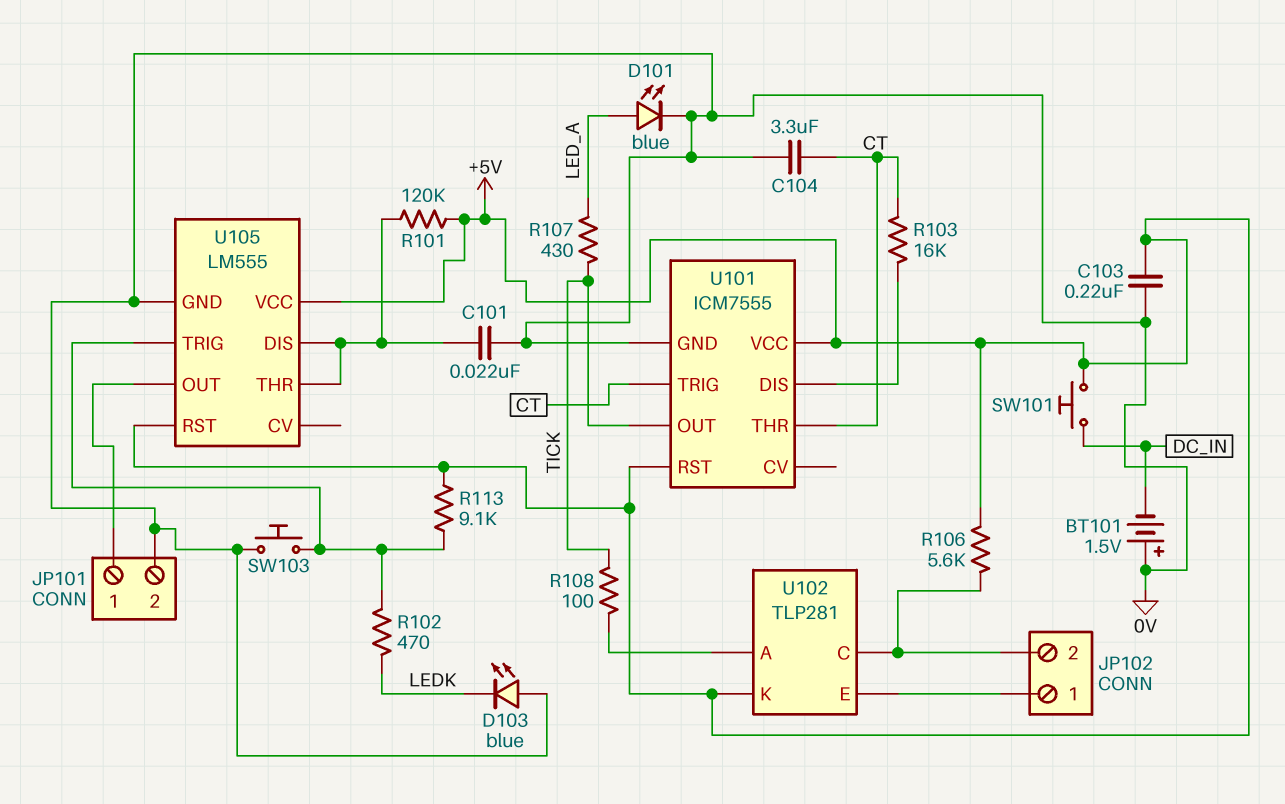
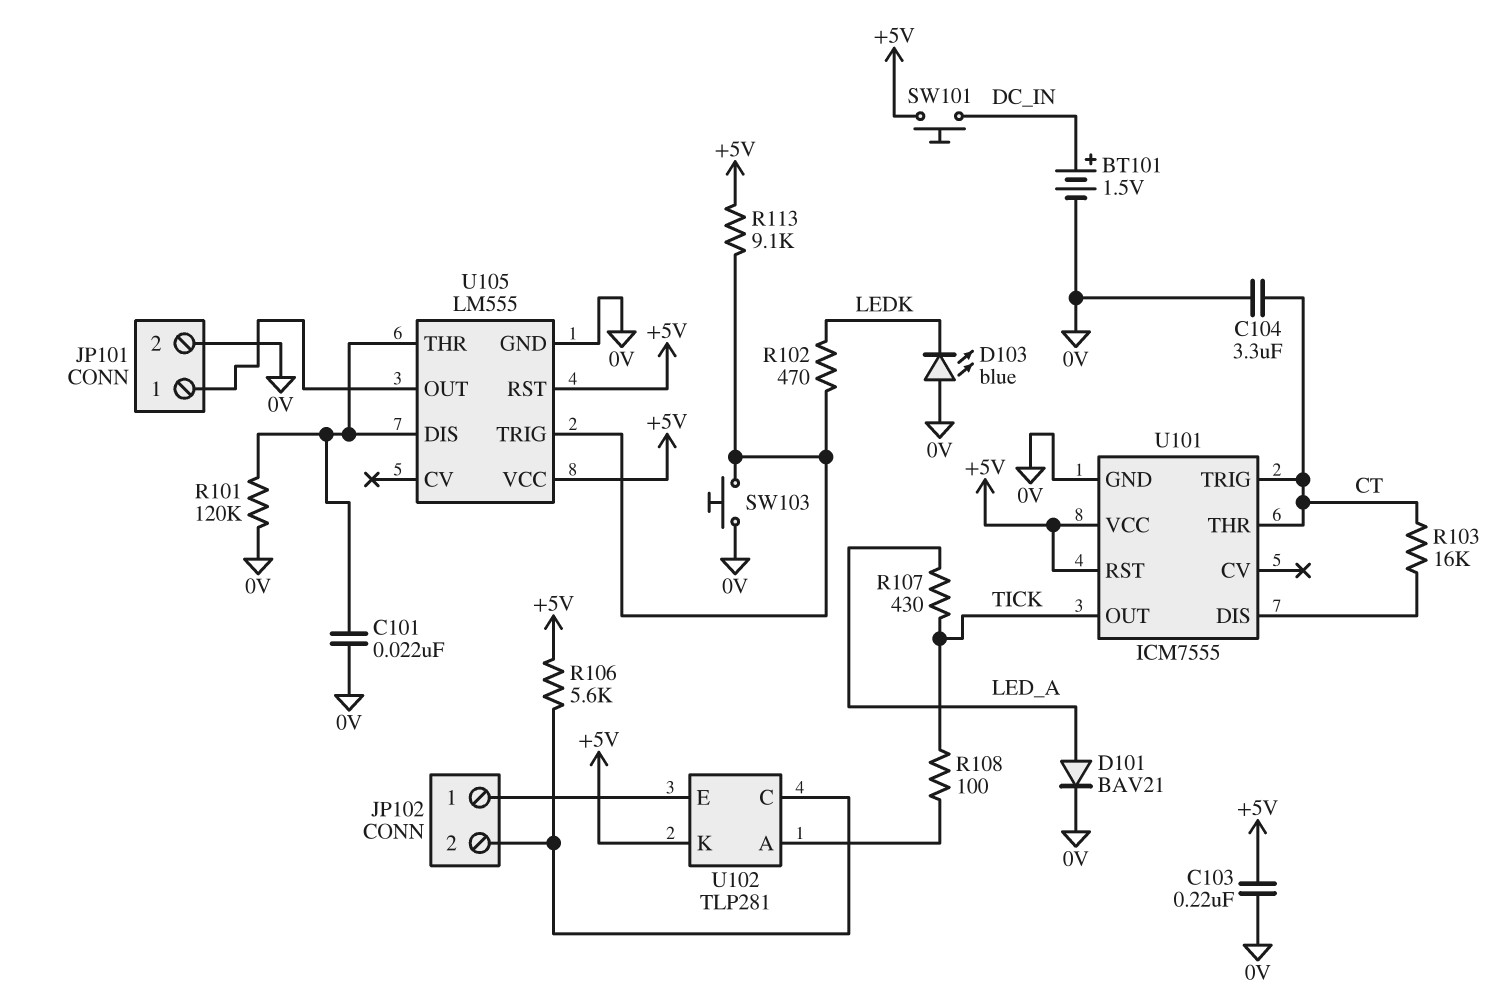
BT101: 1.5V (plus 0V, minus DC_IN) -> 1.5V (plus DC_IN, minus 0V)
D101: LED blue (A LED_A, K 0V) -> diode BAV21 (A LED_A, K 0V)
R101: 120k (+5V, U105/DIS) -> 120k (0V, U105/DIS)

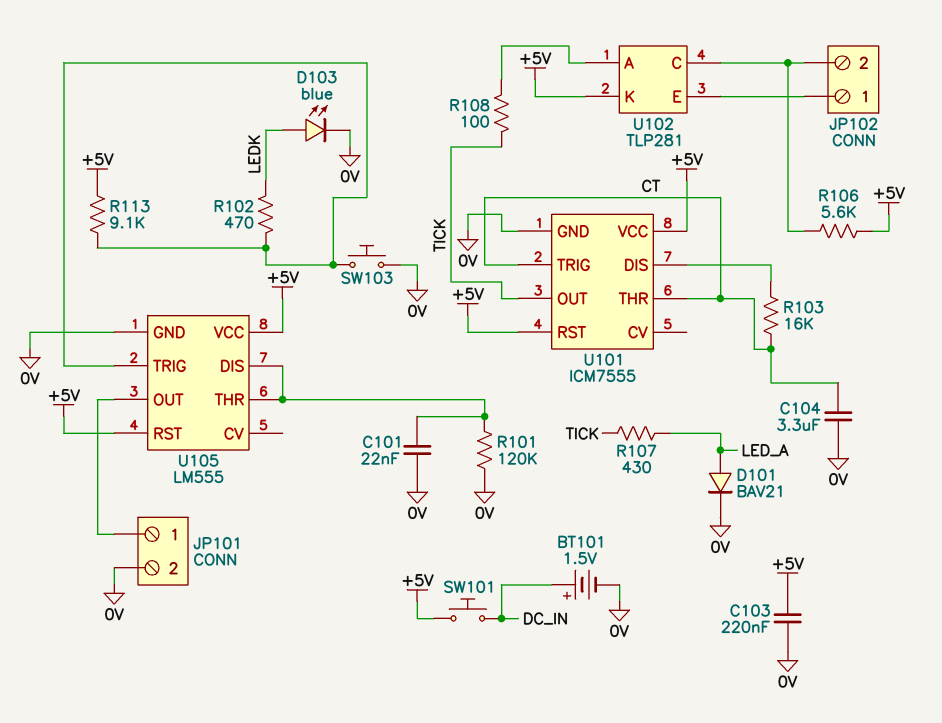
D103: LED blue (A 0V, K LEDK) -> LED blue (A LEDK, K 0V)

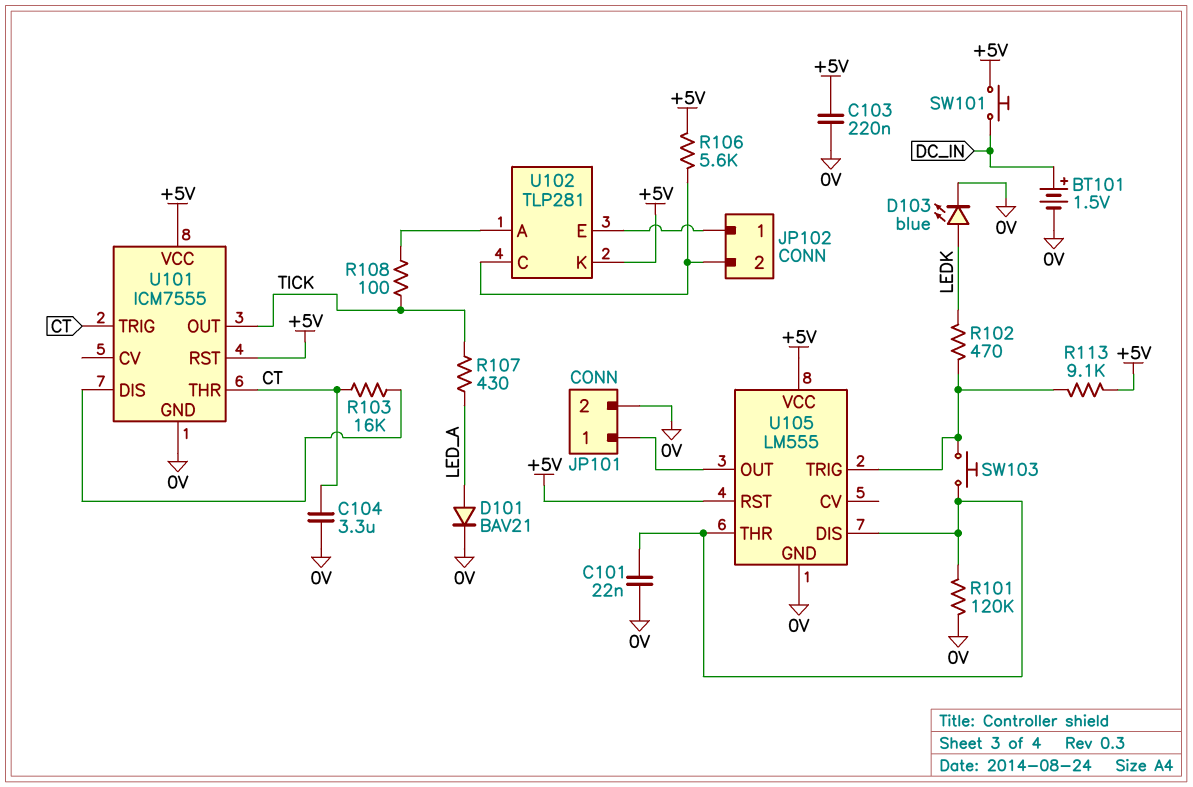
SW103: button (0V, U105/TRIG) -> button (U105/DIS, U105/TRIG)

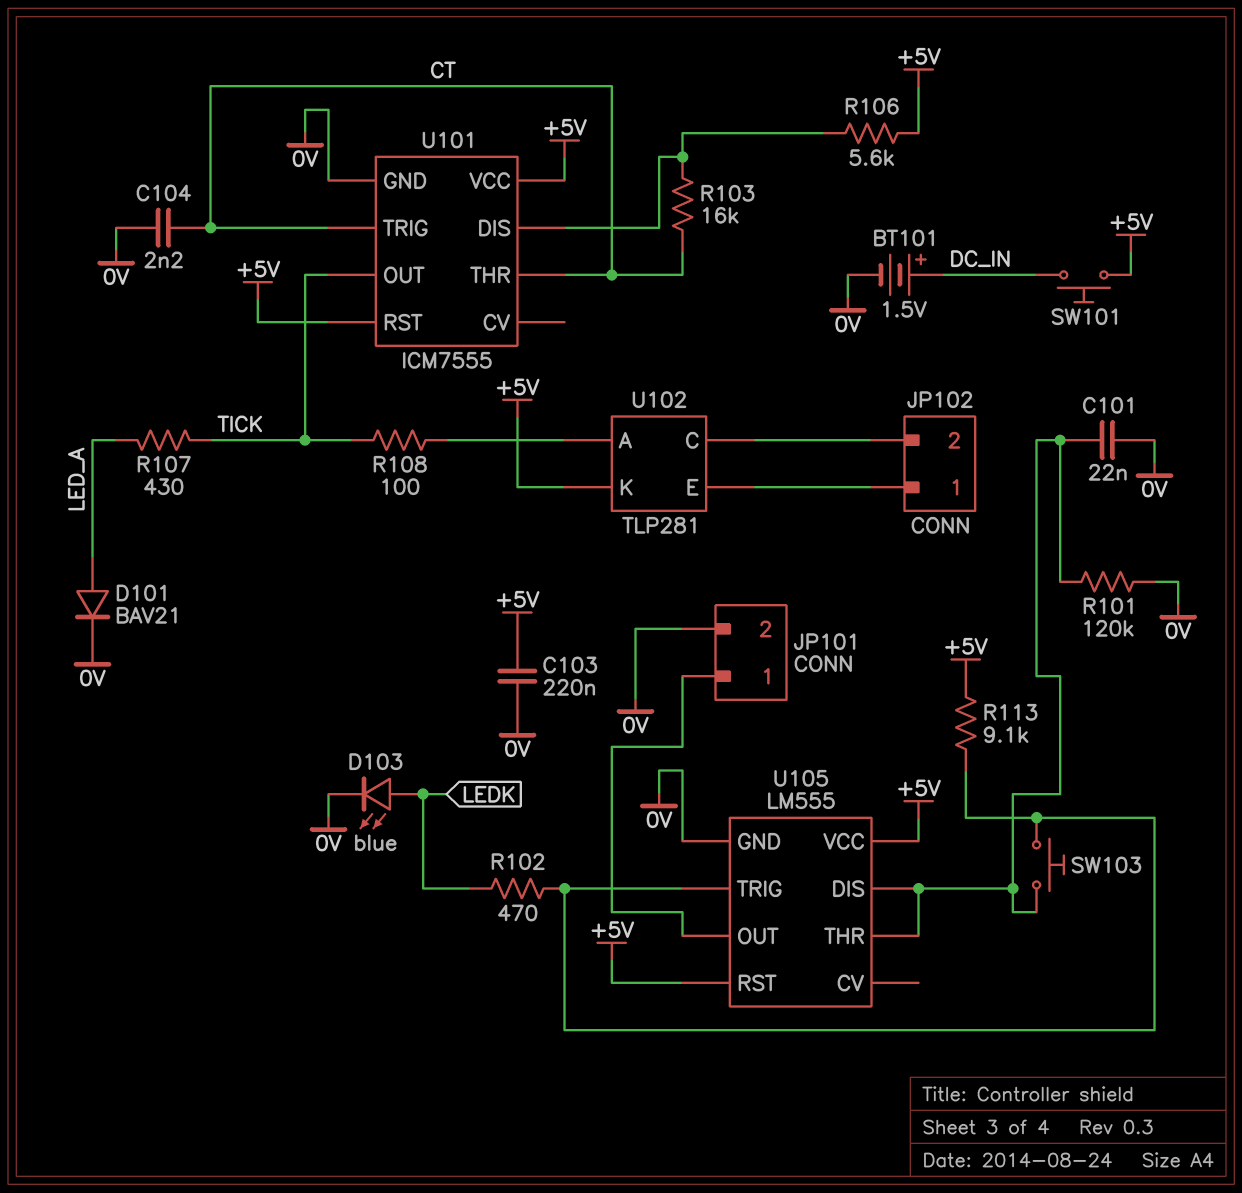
C104: 3.3uF (0V, CT) -> 2.2nF (0V, CT)
R106: 5.6k (+5V, JP102/2) -> 5.6k (+5V, U101/DIS)

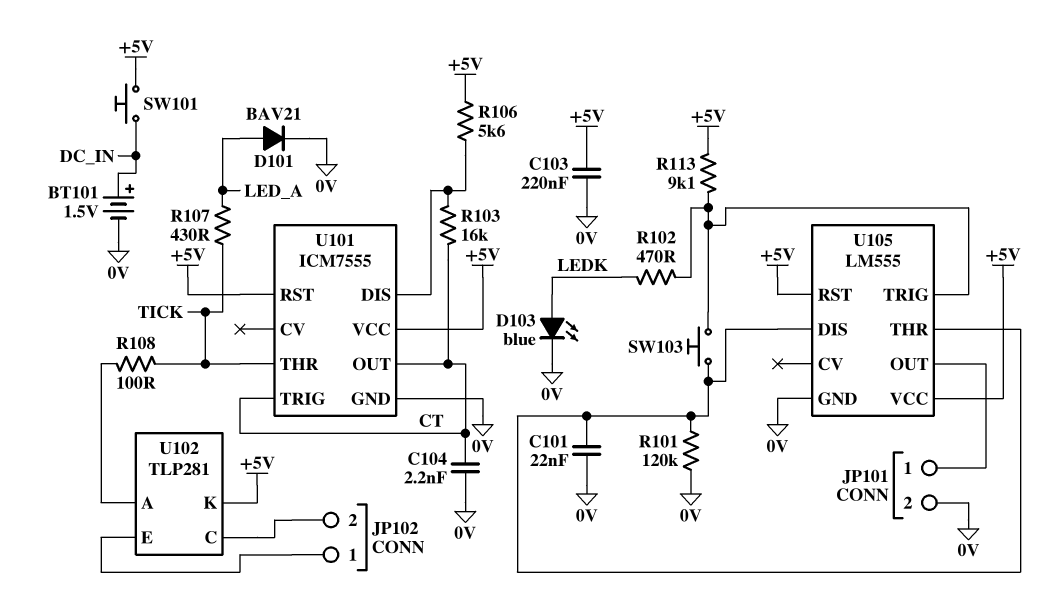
U101 pin OUT: TICK -> CT
U101 pin THR: CT -> TICK

